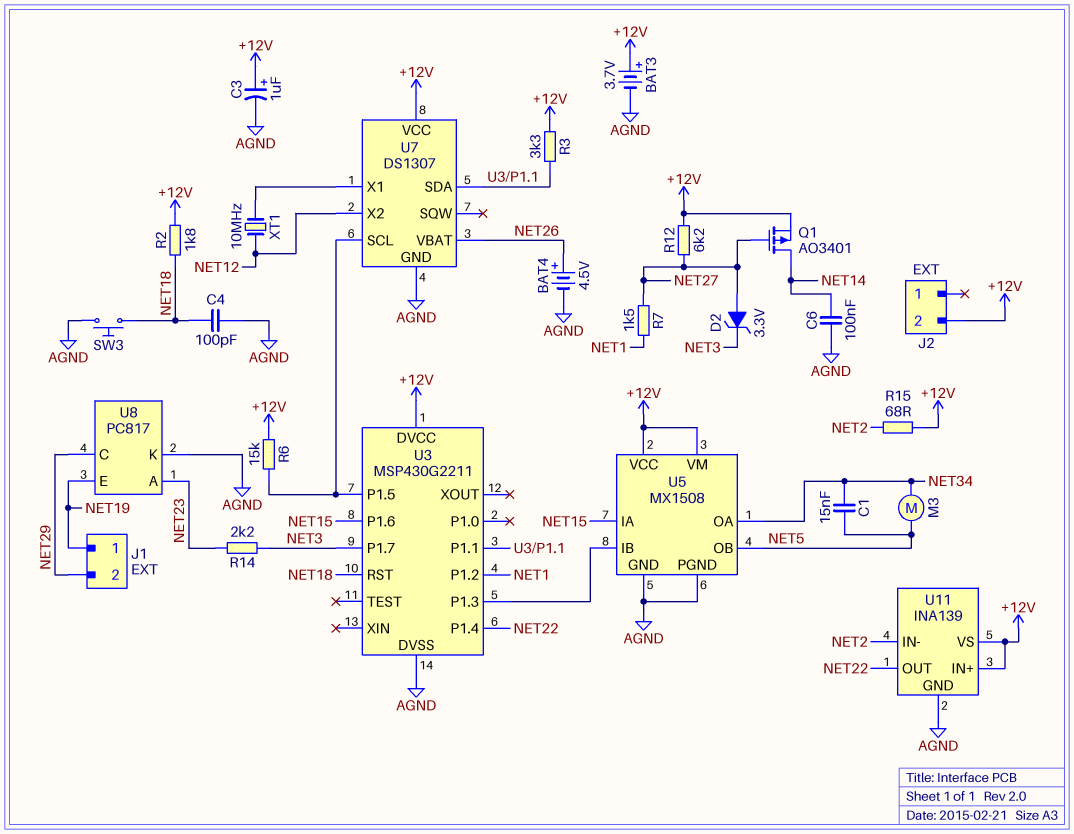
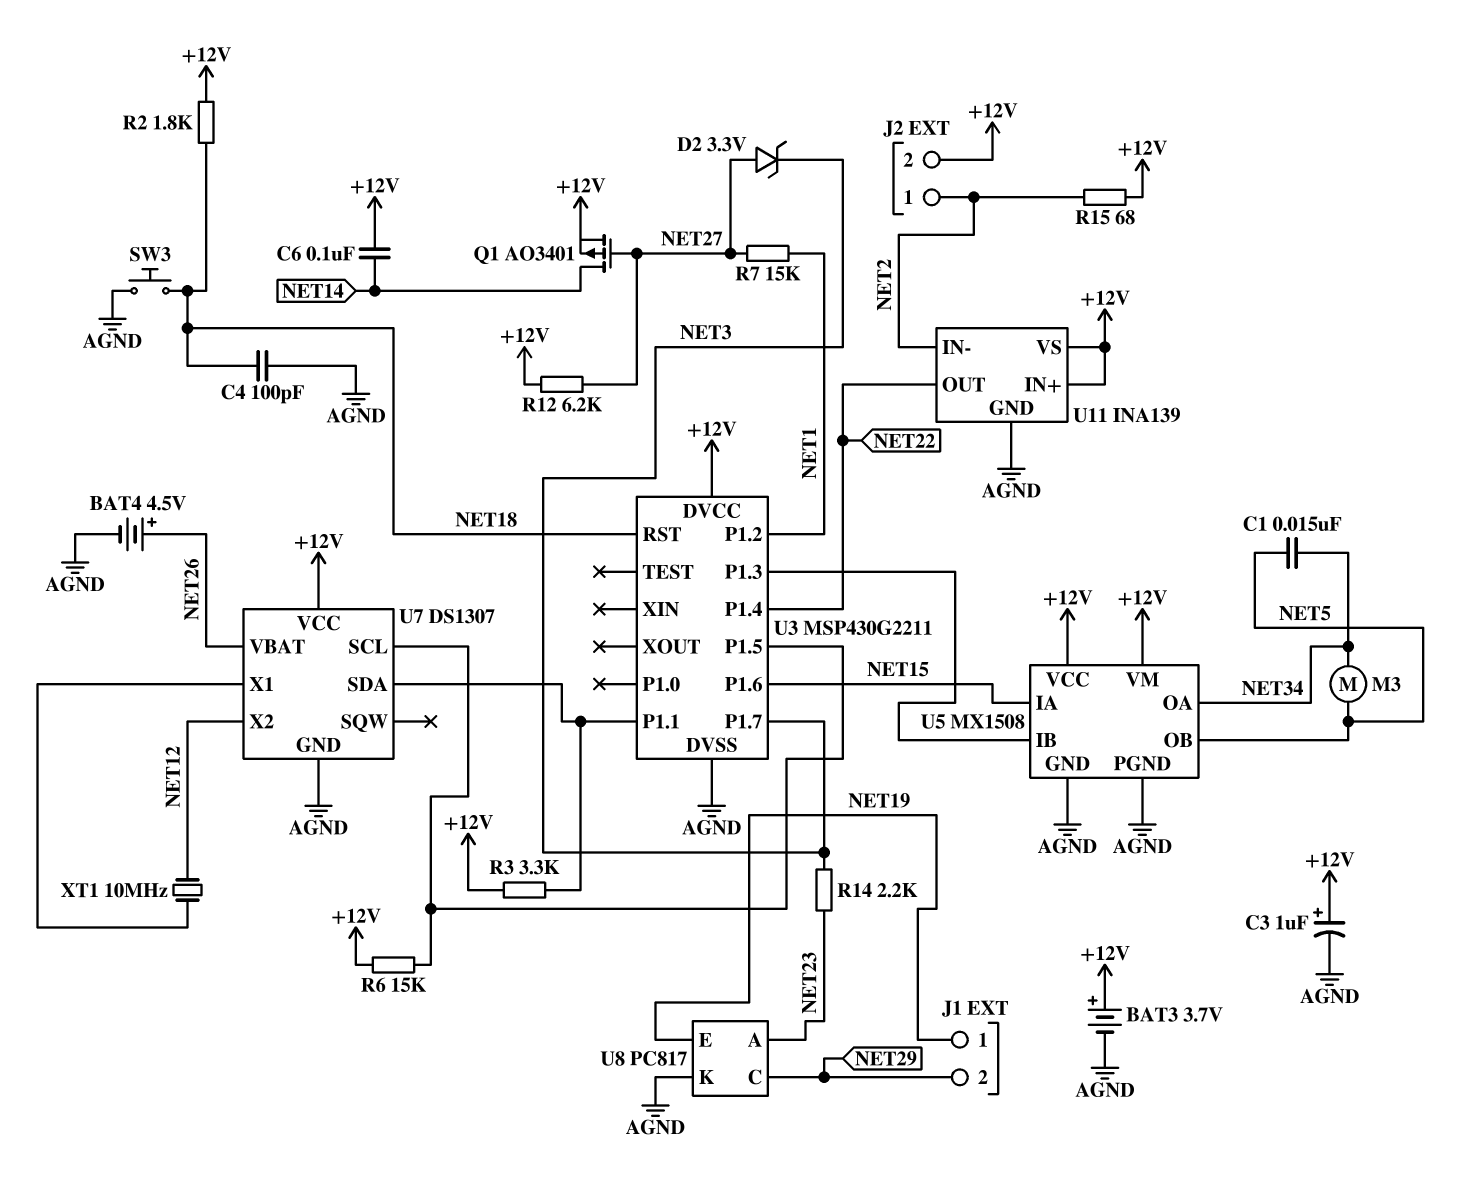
C6: 100nF (AGND, NET14) -> 100nF (+12V, NET14)
J2 pin 1: none -> NET2
R7: 1.5k (NET1, NET27) -> 15k (NET1, NET27)

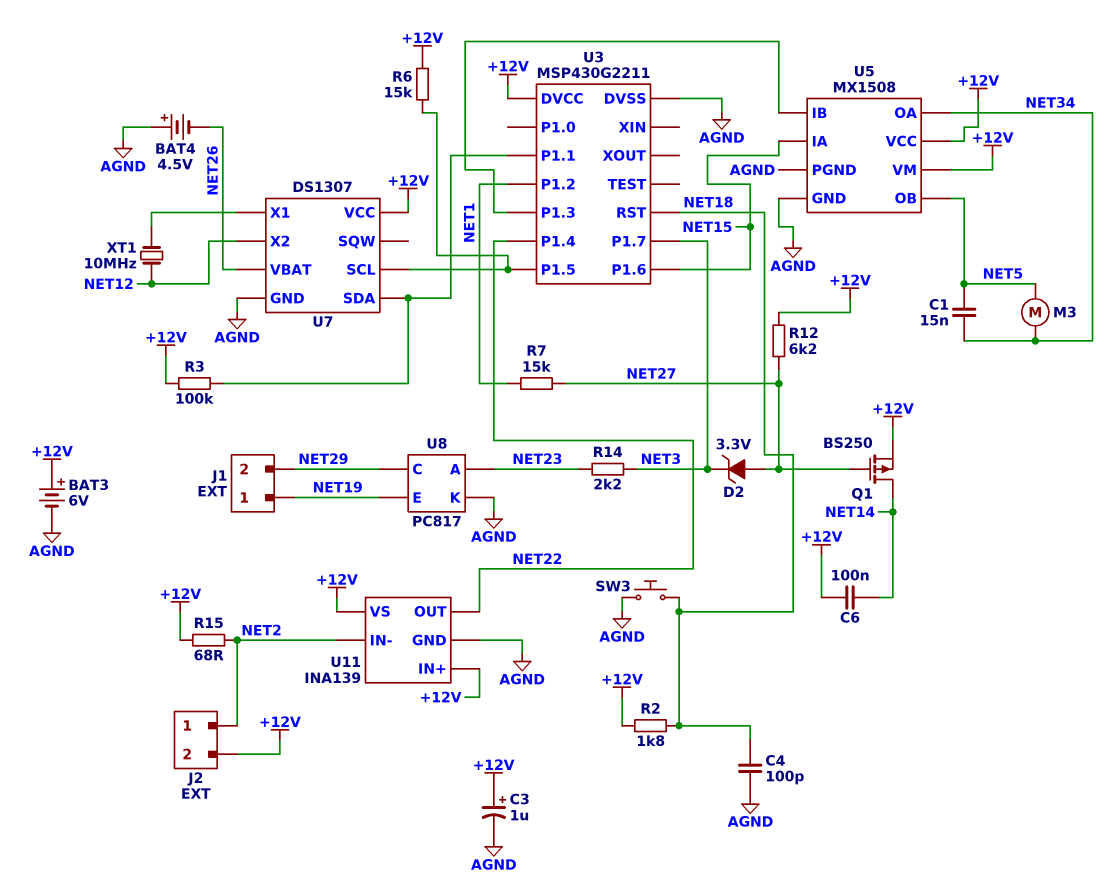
BAT3: 3.7V (plus +12V, minus AGND) -> 6V (plus +12V, minus AGND)
BAT4: 4.5V (plus NET26, minus AGND) -> 4.5V (plus AGND, minus NET26)
Q1: PMOS AO3401 (G NET27, D NET14, S +12V) -> PMOS BS250 (G NET27, D NET14, S +12V)
R3: 3.3k (+12V, U3/P1.1) -> 100k (+12V, U3/P1.1)

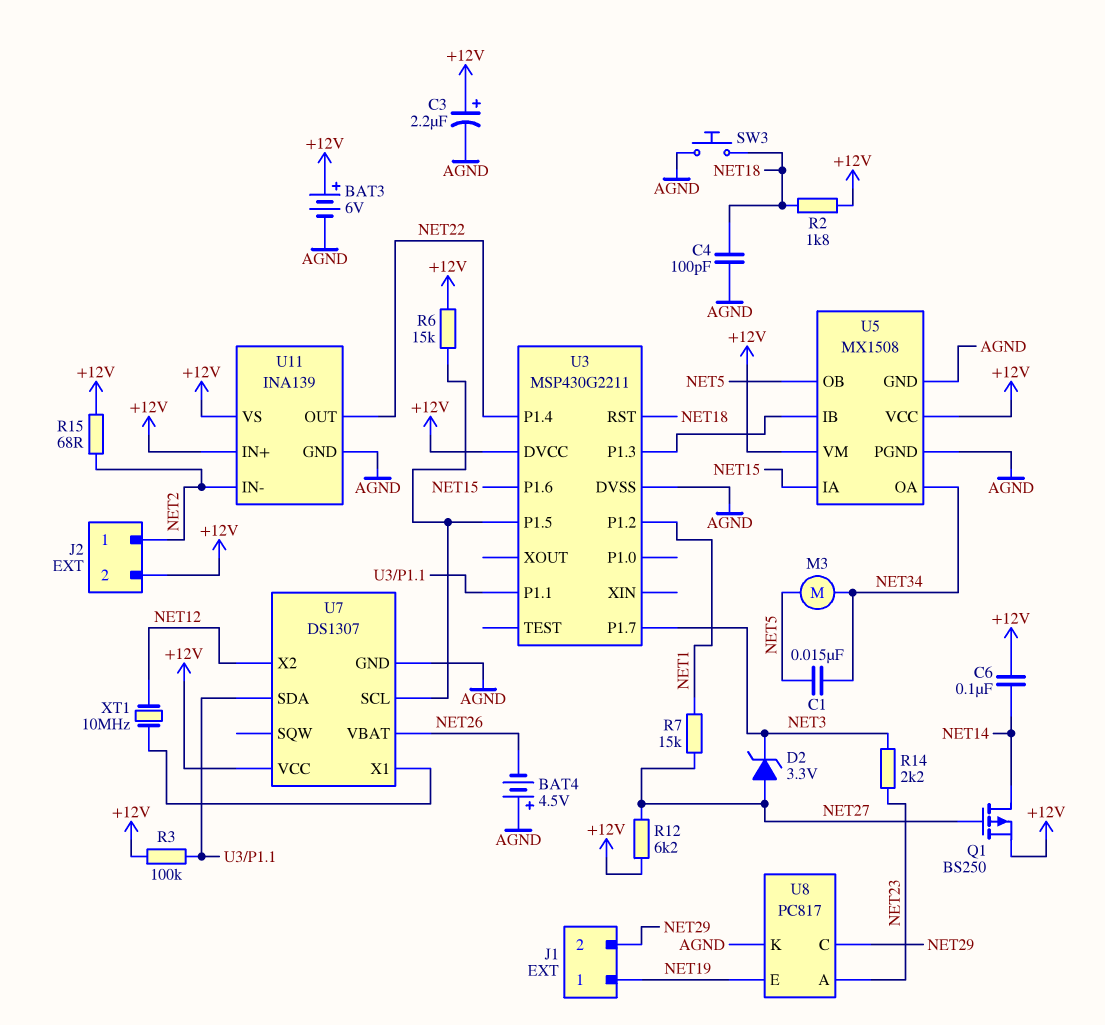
C3: 1uF (plus +12V, minus AGND) -> 2.2uF (plus +12V, minus AGND)

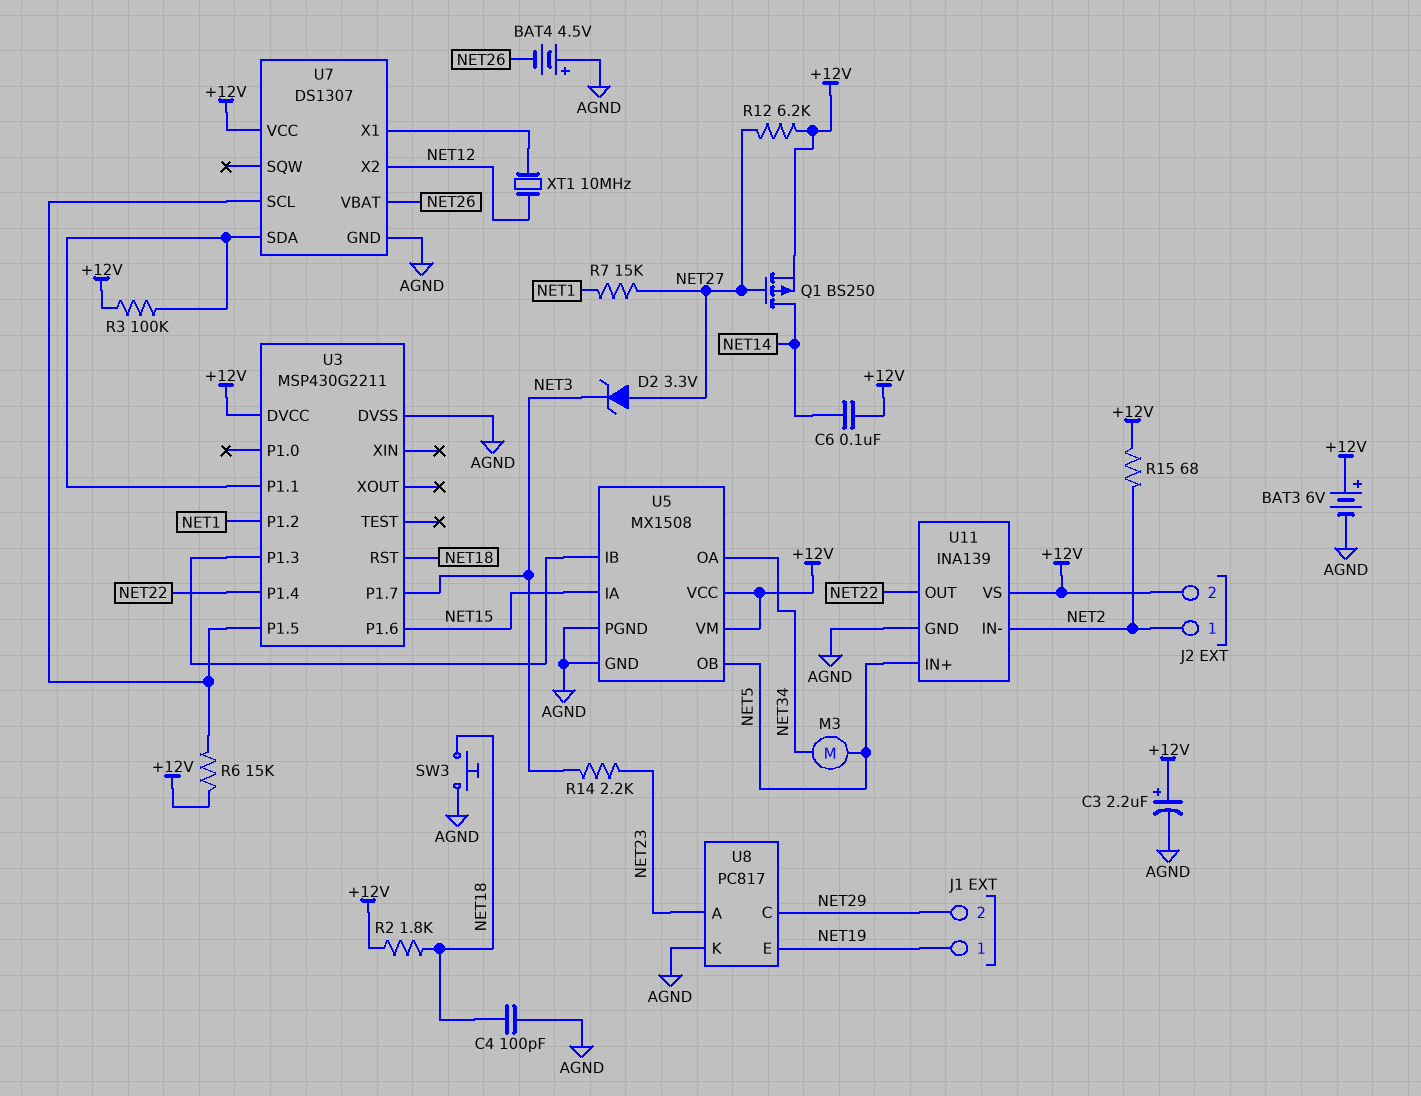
C1: 15nF (NET5, NET34) -> none
U11 pin IN+: +12V -> NET5

